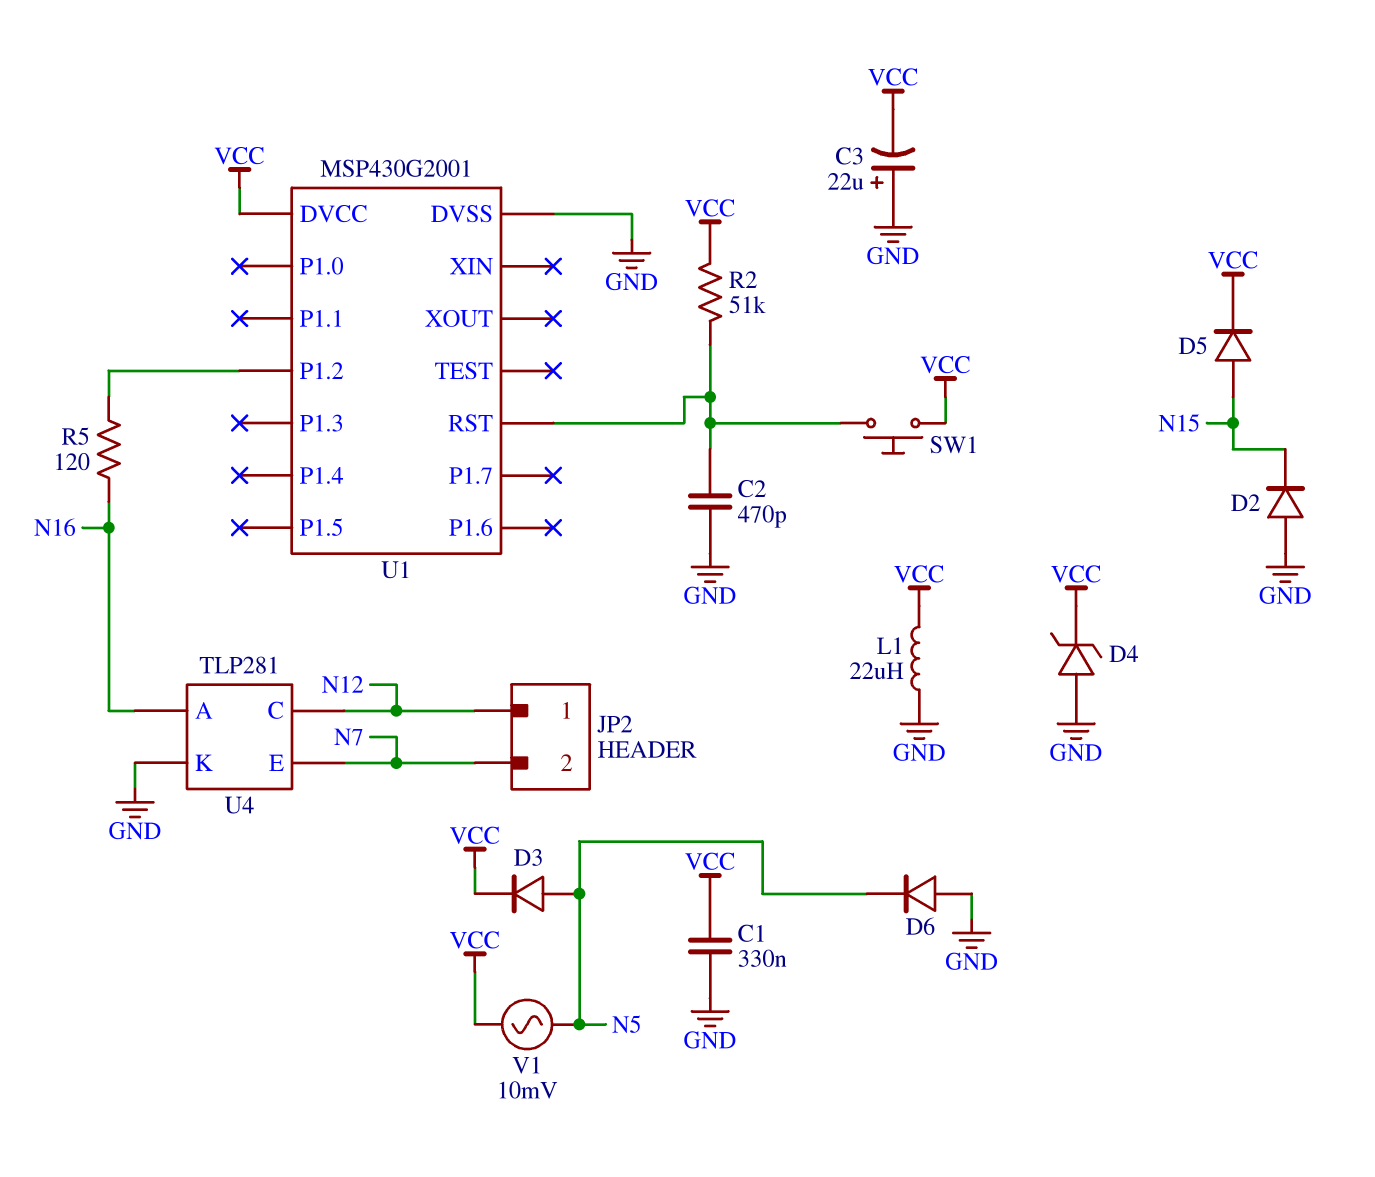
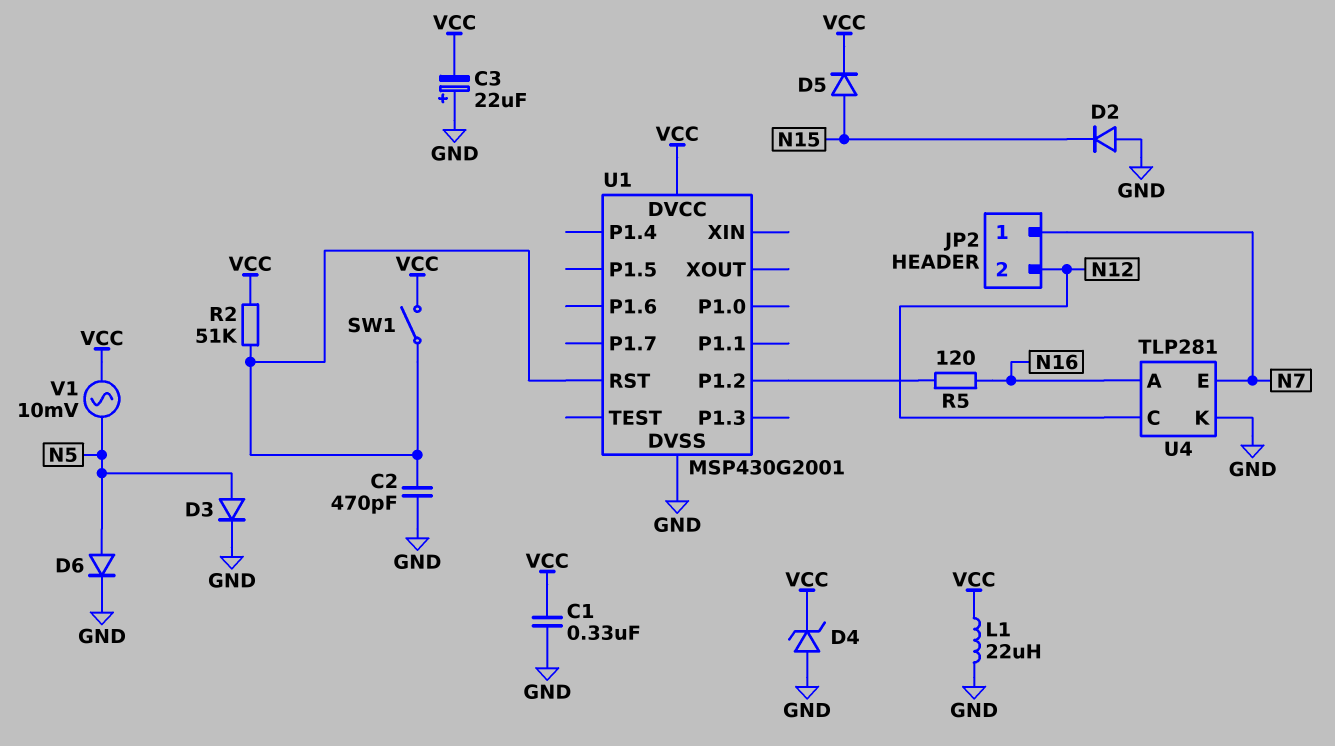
D3: diode (A N5, K VCC) -> diode (A N5, K GND)
D6: diode (A GND, K N5) -> diode (A N5, K GND)
JP2 pin 1: N12 -> N7
JP2 pin 2: N7 -> N12
SW1: button (U1/RST, VCC) -> switch (U1/RST, VCC)

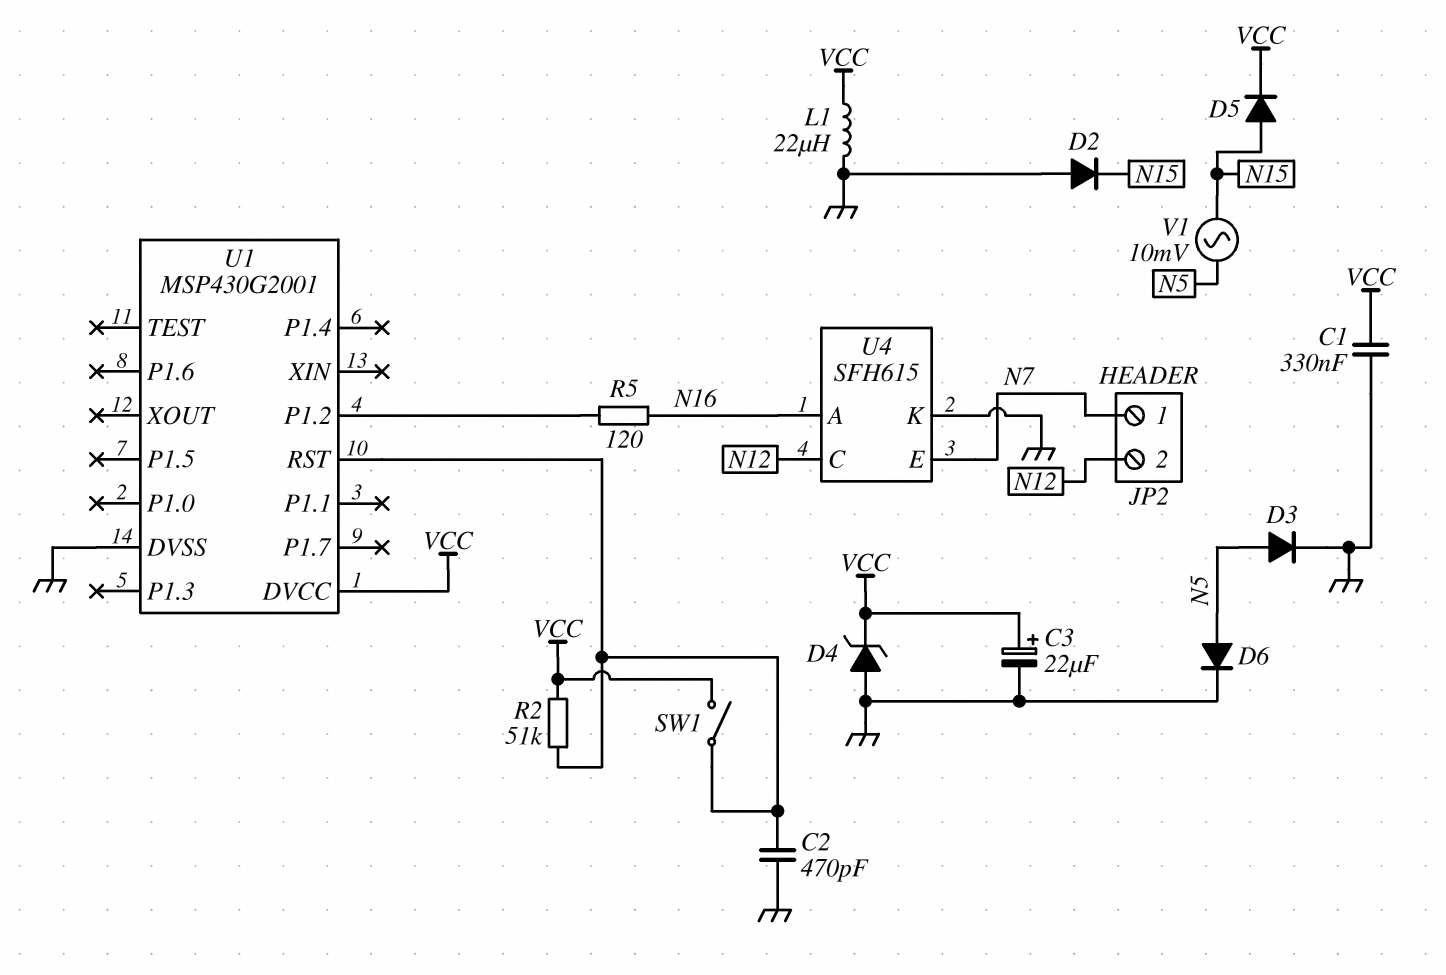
C3: 22uF (plus GND, minus VCC) -> 22uF (plus VCC, minus GND)
U4: TLP281 -> SFH615
V1: AC 10mV (N5, VCC) -> AC 10mV (N5, N15)

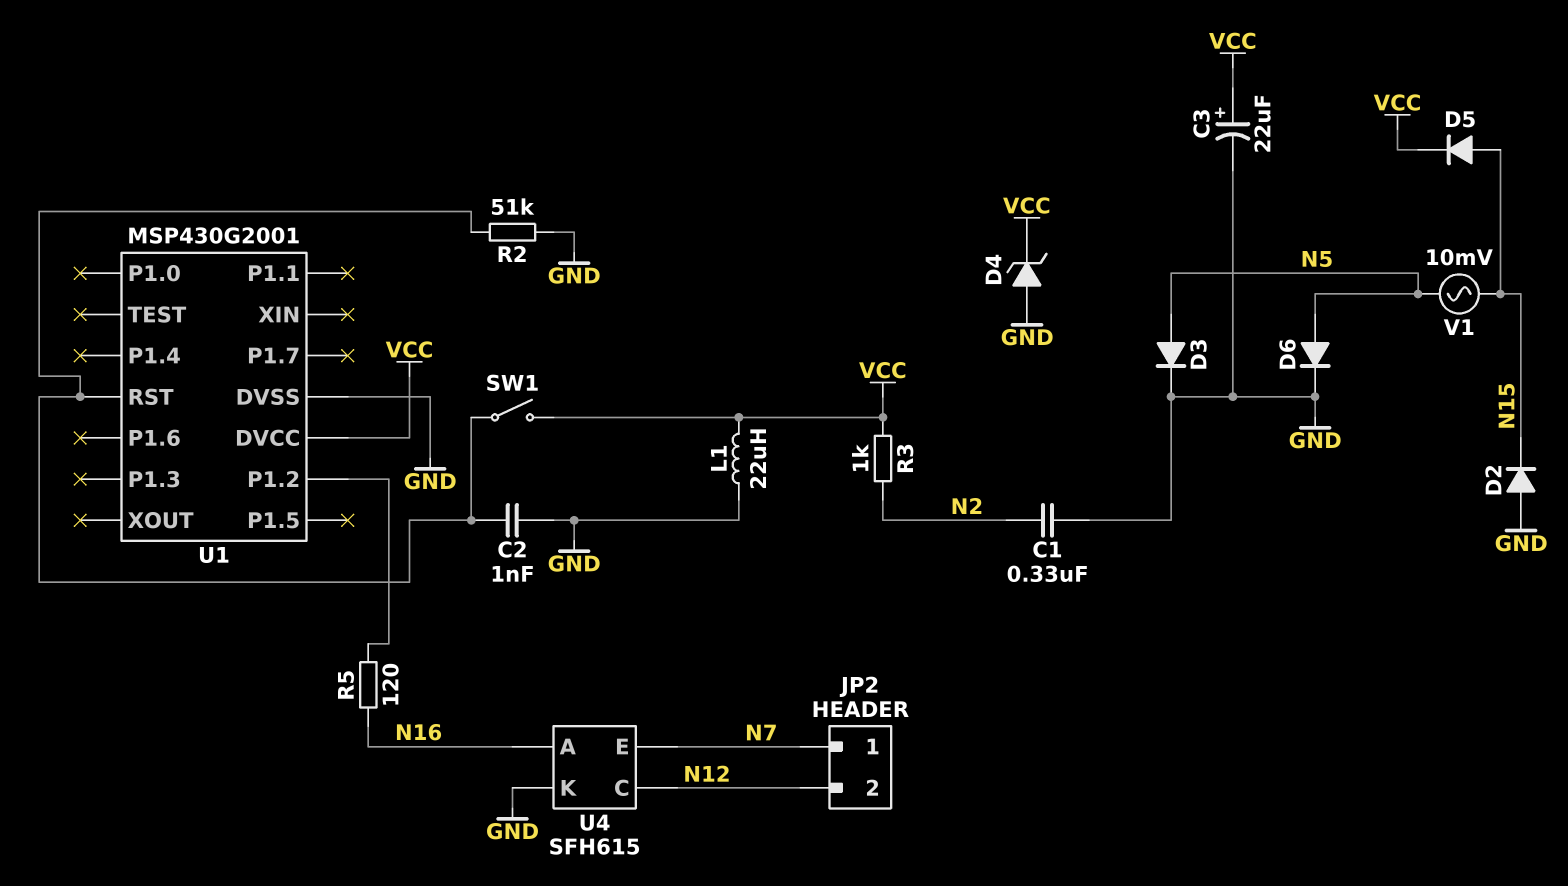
C1: 330nF (GND, VCC) -> 330nF (GND, N2)
C2: 470pF (GND, U1/RST) -> 1nF (GND, U1/RST)
R2: 51k (U1/RST, VCC) -> 51k (GND, U1/RST)
R3: none -> 1k (N2, VCC)

